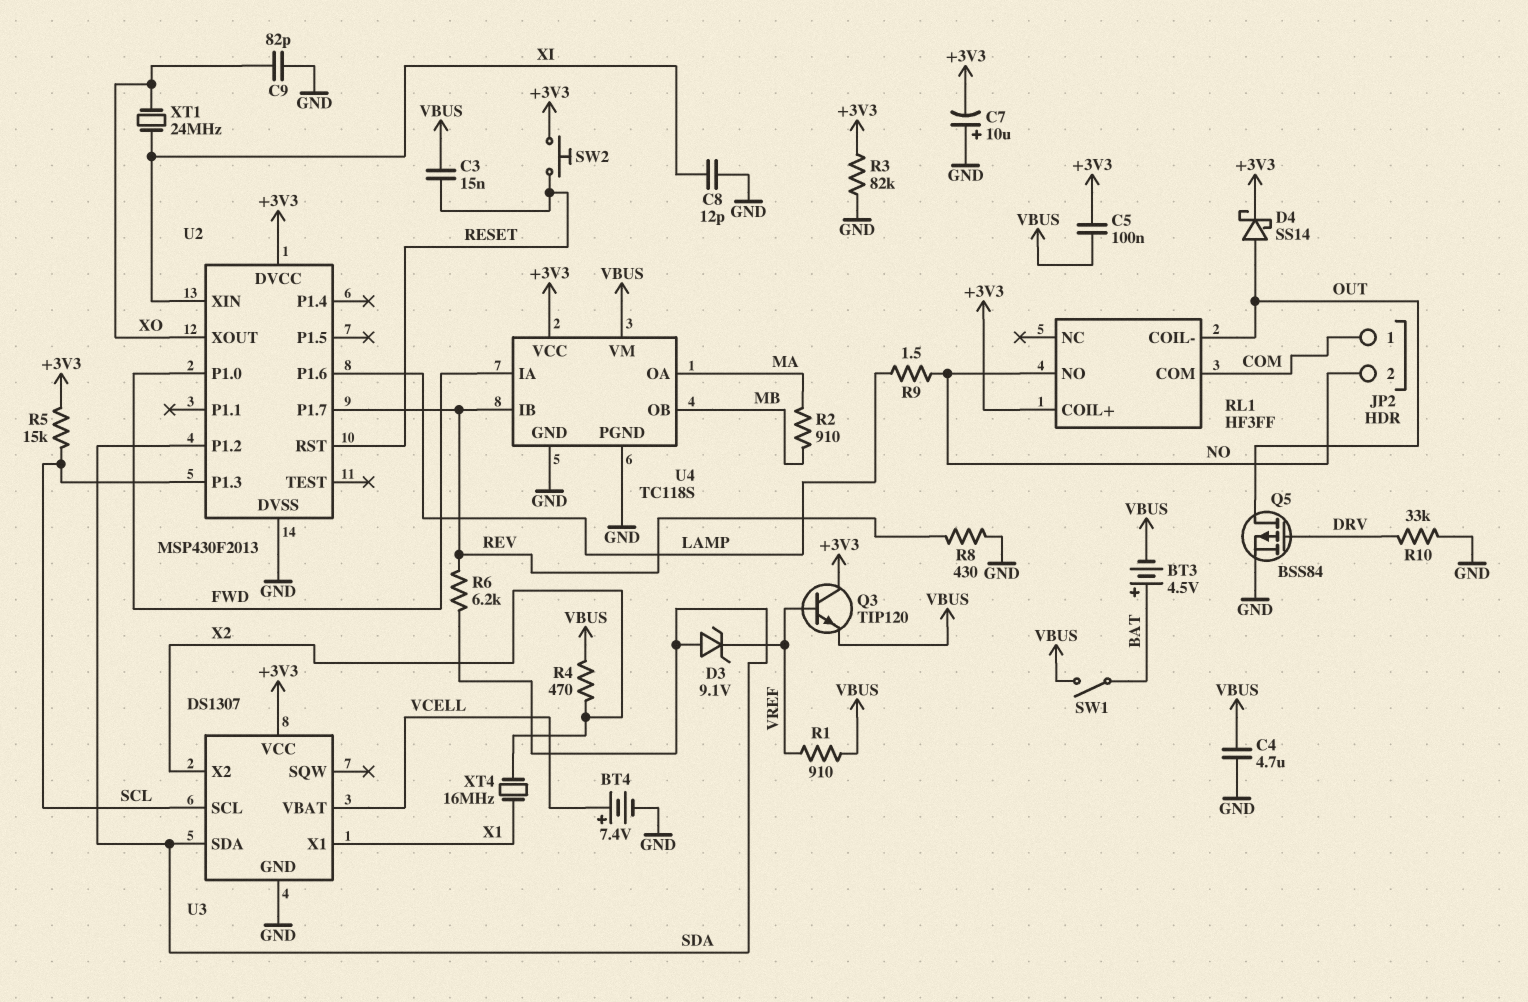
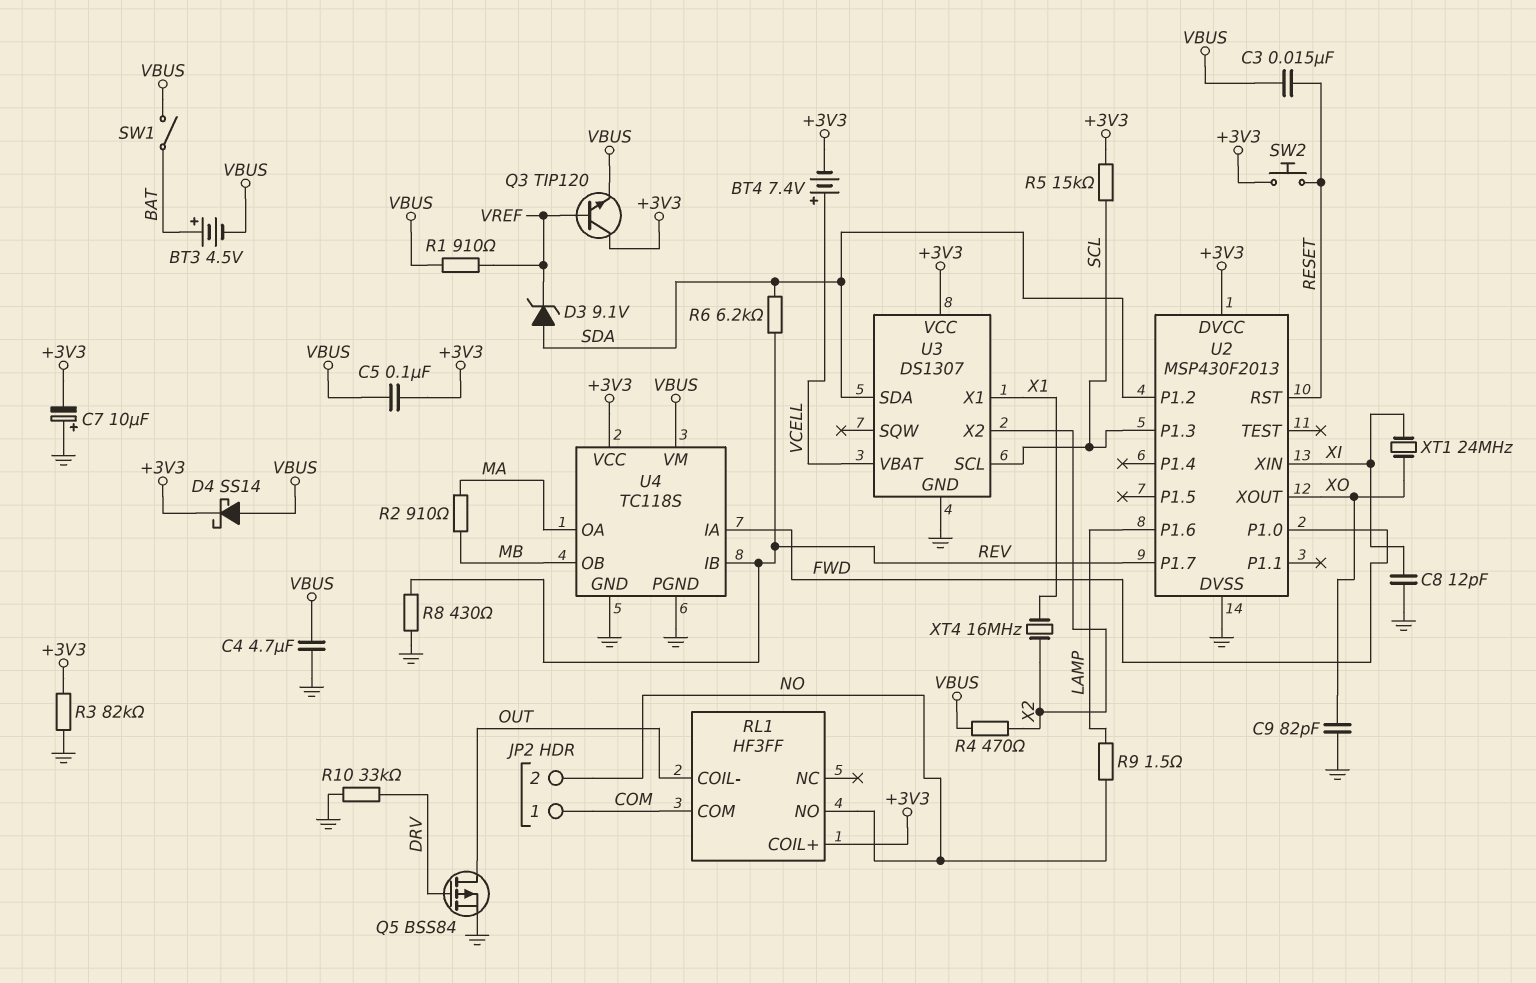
BT4: 7.4V (plus VCELL, minus GND) -> 7.4V (plus VCELL, minus +3V3)
D4: schottky SS14 (A OUT, K +3V3) -> schottky SS14 (A VBUS, K +3V3)

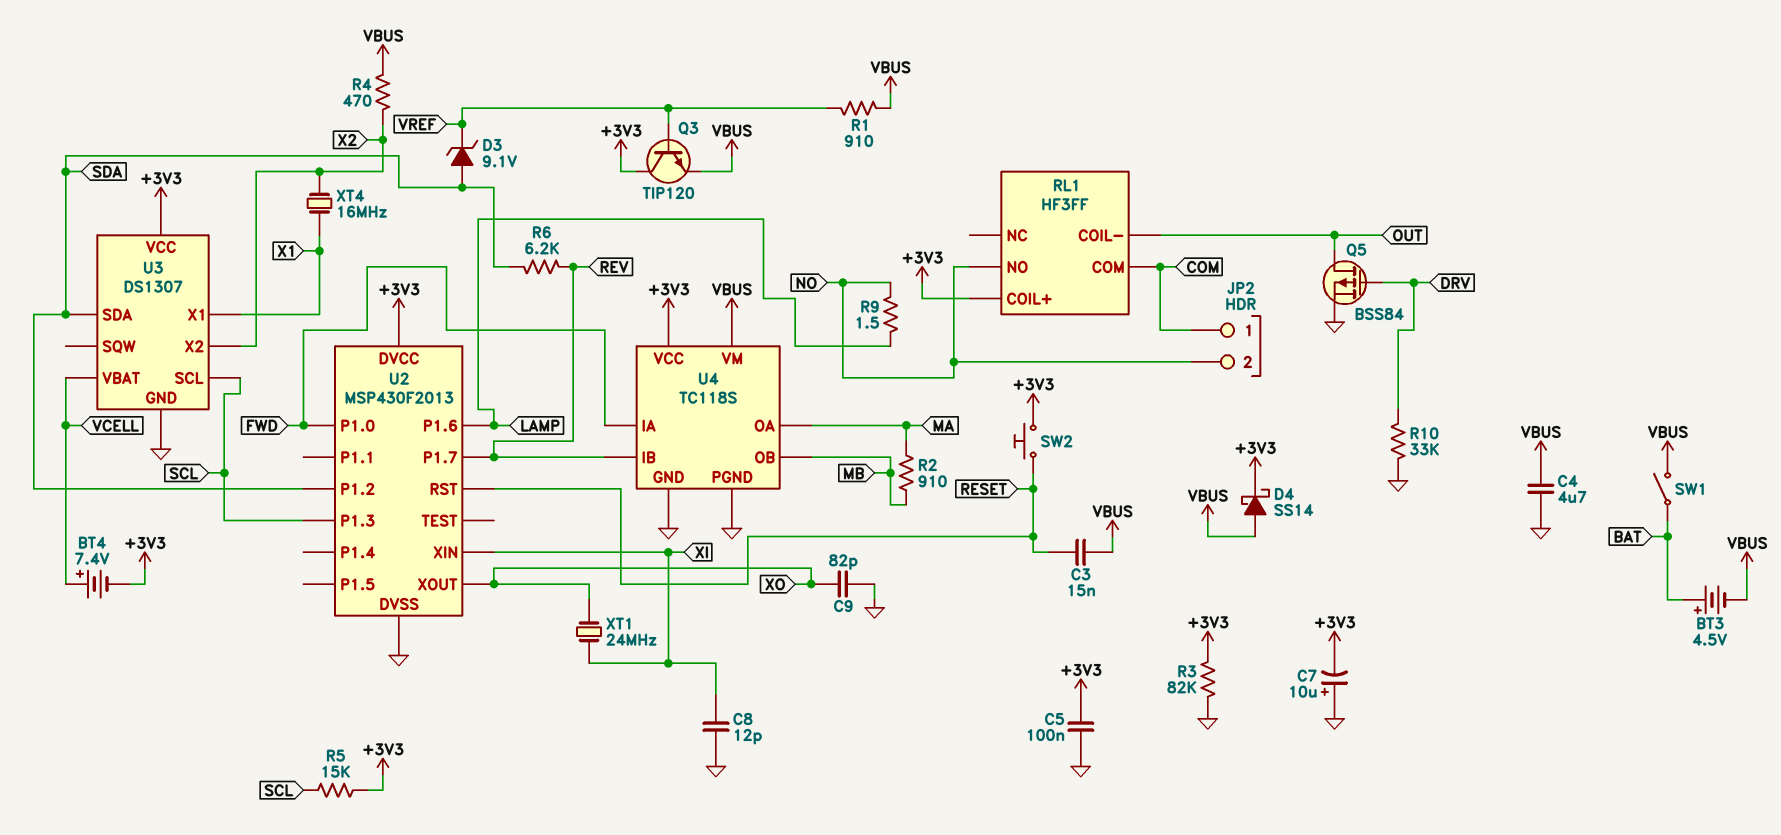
C5: 100nF (+3V3, VBUS) -> 100nF (+3V3, GND)
R8: 430 (GND, REV) -> none

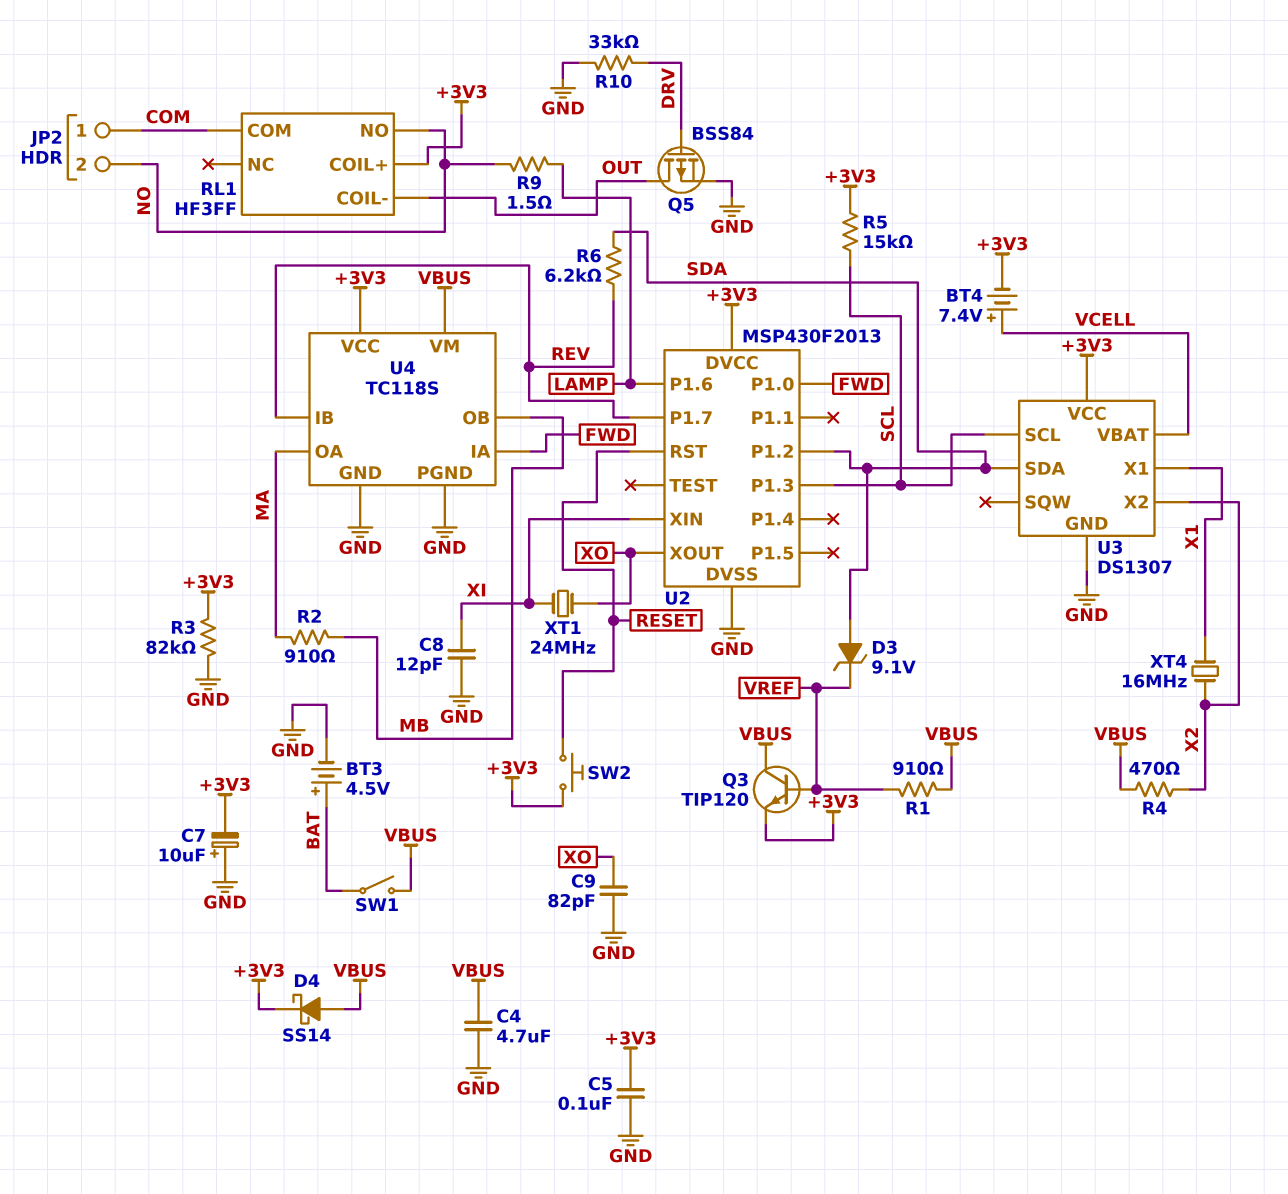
BT3: 4.5V (plus BAT, minus VBUS) -> 4.5V (plus BAT, minus GND)
C3: 15nF (RESET, VBUS) -> none
Q3: NPN TIP120 (B VREF, C +3V3, E VBUS) -> NPN TIP120 (B VREF, C VBUS, E +3V3)

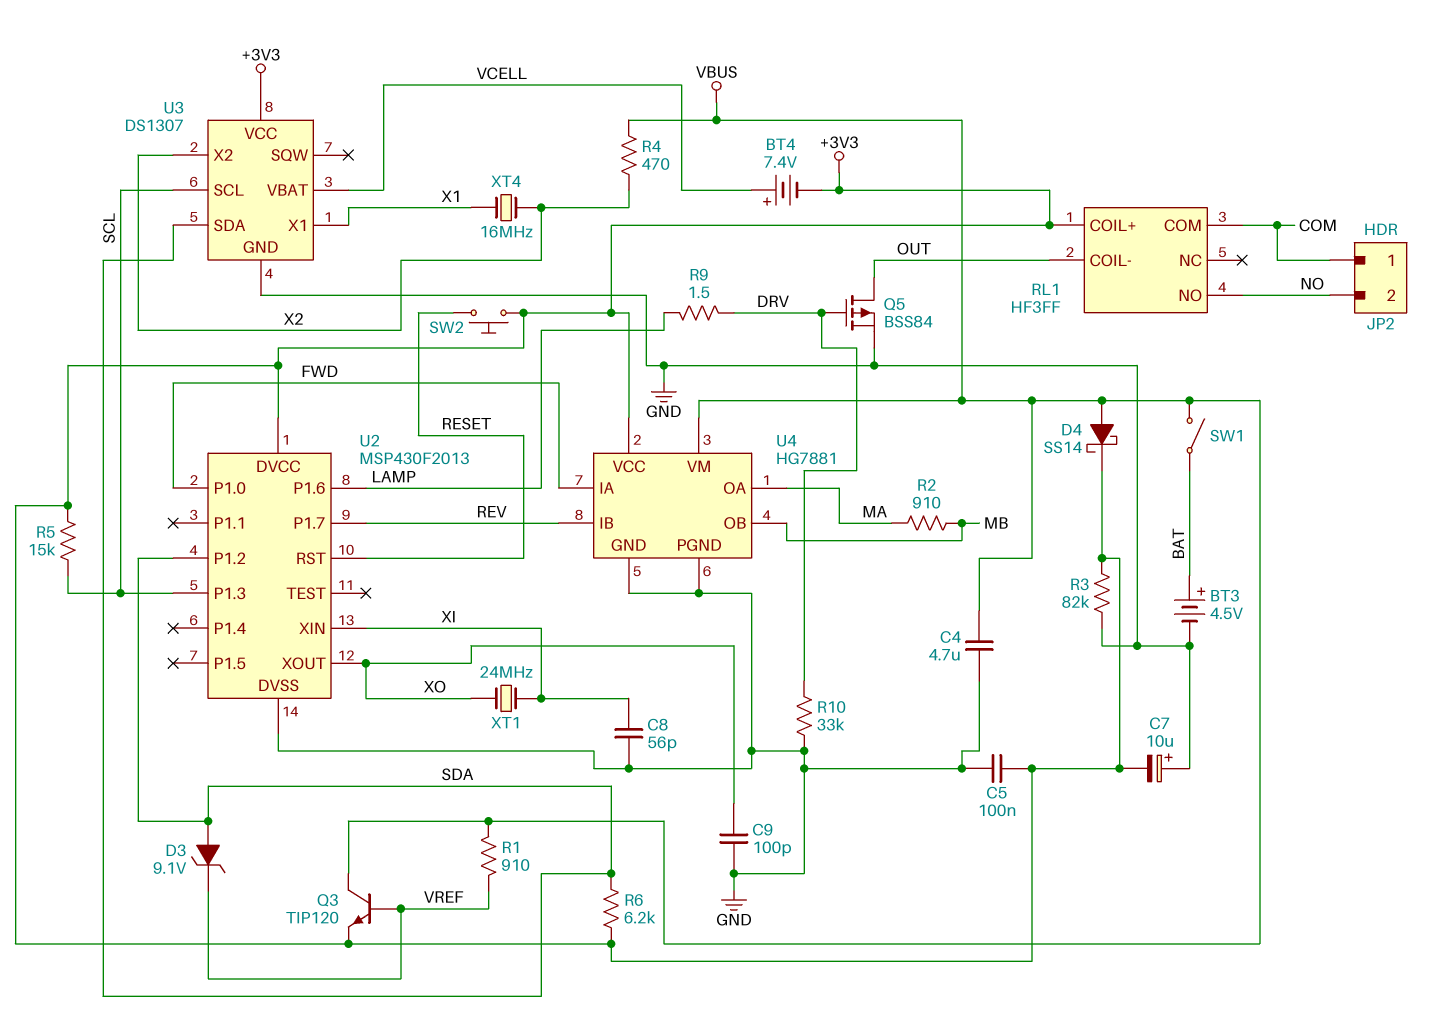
C8: 12pF (GND, XI) -> 56pF (GND, XI)
C9: 82pF (GND, XO) -> 100pF (GND, XO)
R6: 6.2k (REV, SDA) -> 6.2k (+3V3, SDA)
R9: 1.5 (LAMP, NO) -> 1.5 (DRV, LAMP)
U4: TC118S -> HG7881

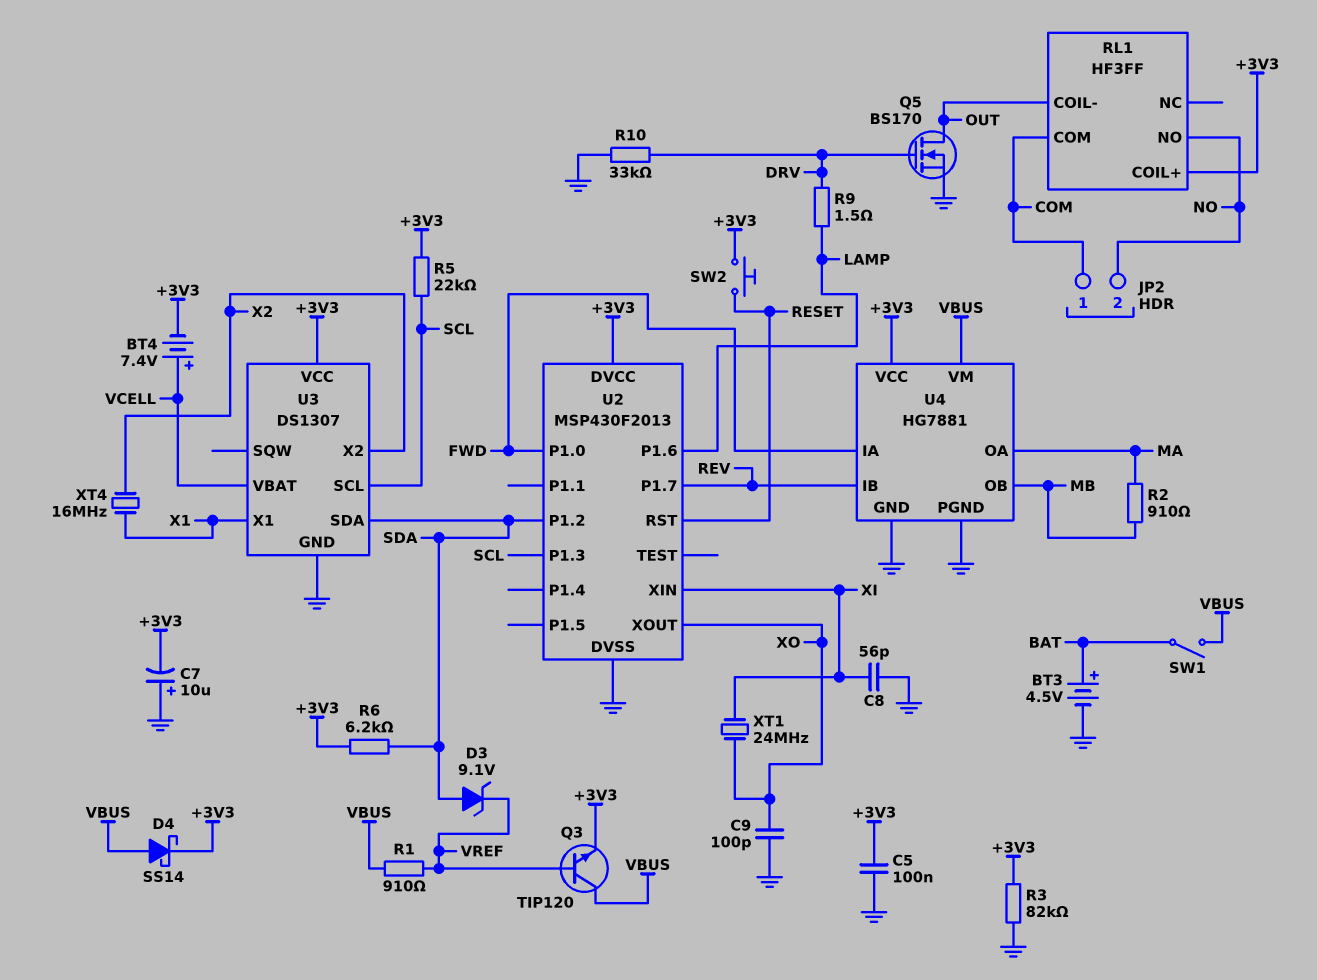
C4: 4.7uF (GND, VBUS) -> none
Q5: PMOS BSS84 (G DRV, D OUT, S GND) -> NMOS BS170 (G DRV, D OUT, S GND)
R4: 470 (VBUS, X2) -> none
R5: 15k (+3V3, SCL) -> 22k (+3V3, SCL)

